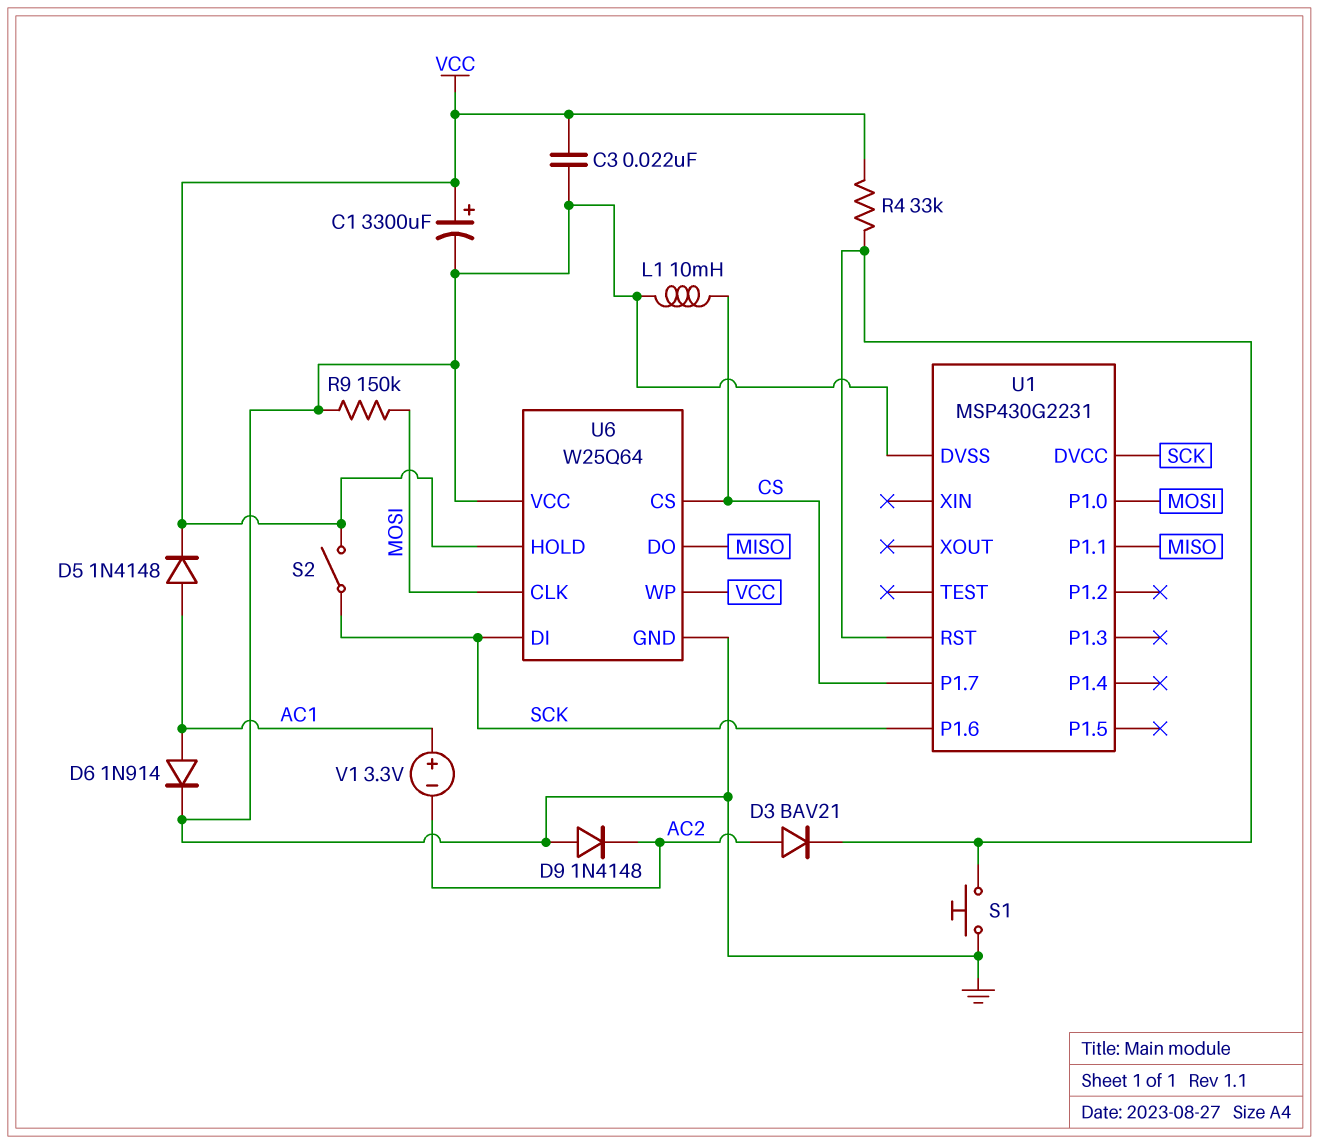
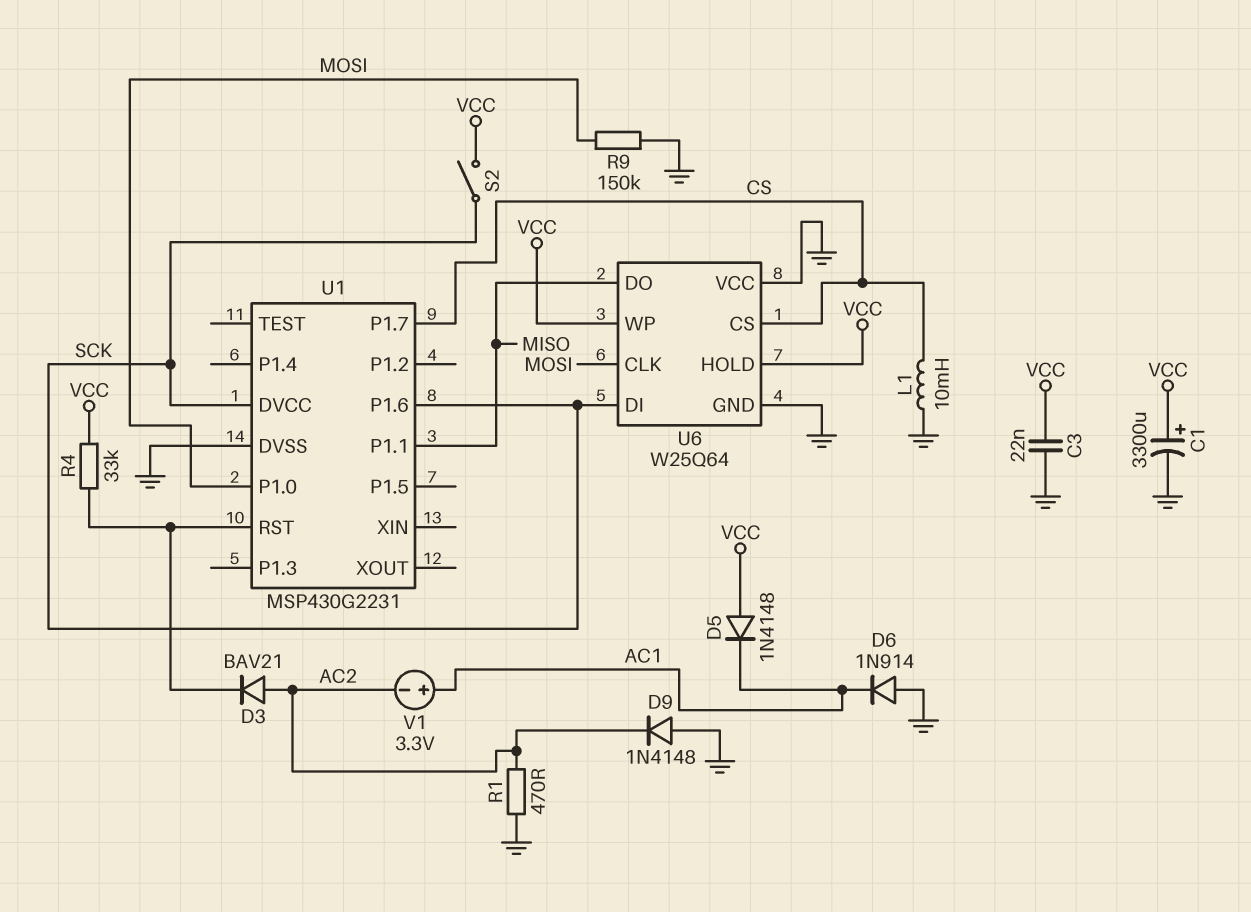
D5: diode 1N4148 (A AC1, K VCC) -> diode 1N4148 (A VCC, K AC1)
D6: diode 1N914 (A AC1, K GND) -> diode 1N914 (A GND, K AC1)
R1: none -> 470 (AC2, GND)
S1: button (GND, U1/RST) -> none

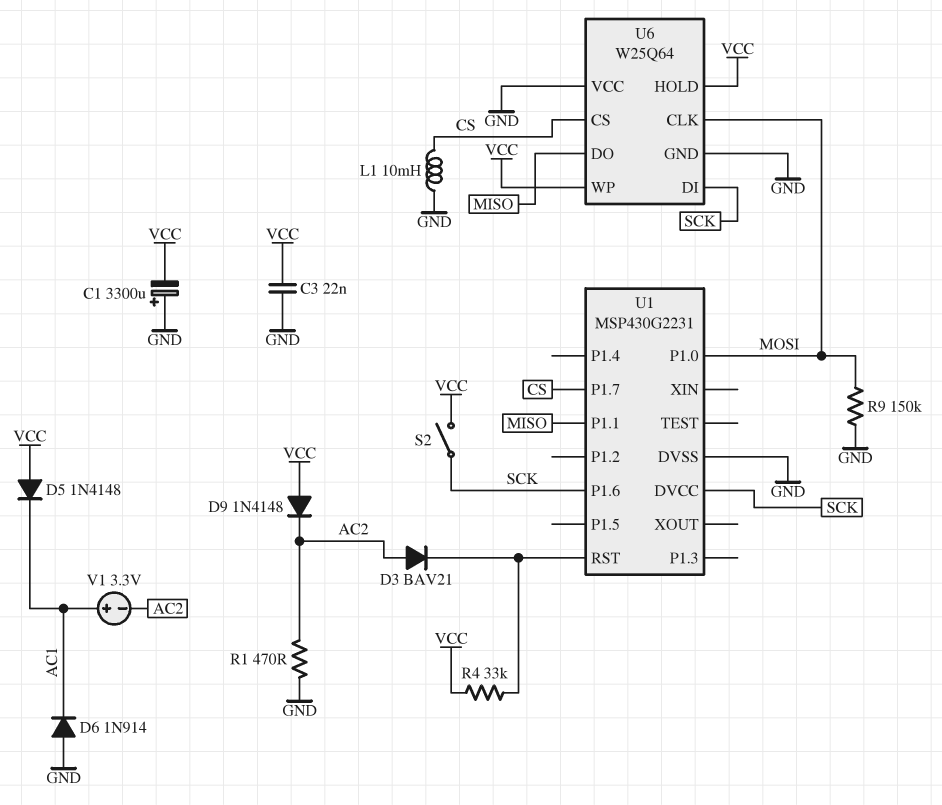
C1: 3300uF (plus VCC, minus GND) -> 3300uF (plus GND, minus VCC)
D9: diode 1N4148 (A GND, K AC2) -> diode 1N4148 (A VCC, K AC2)

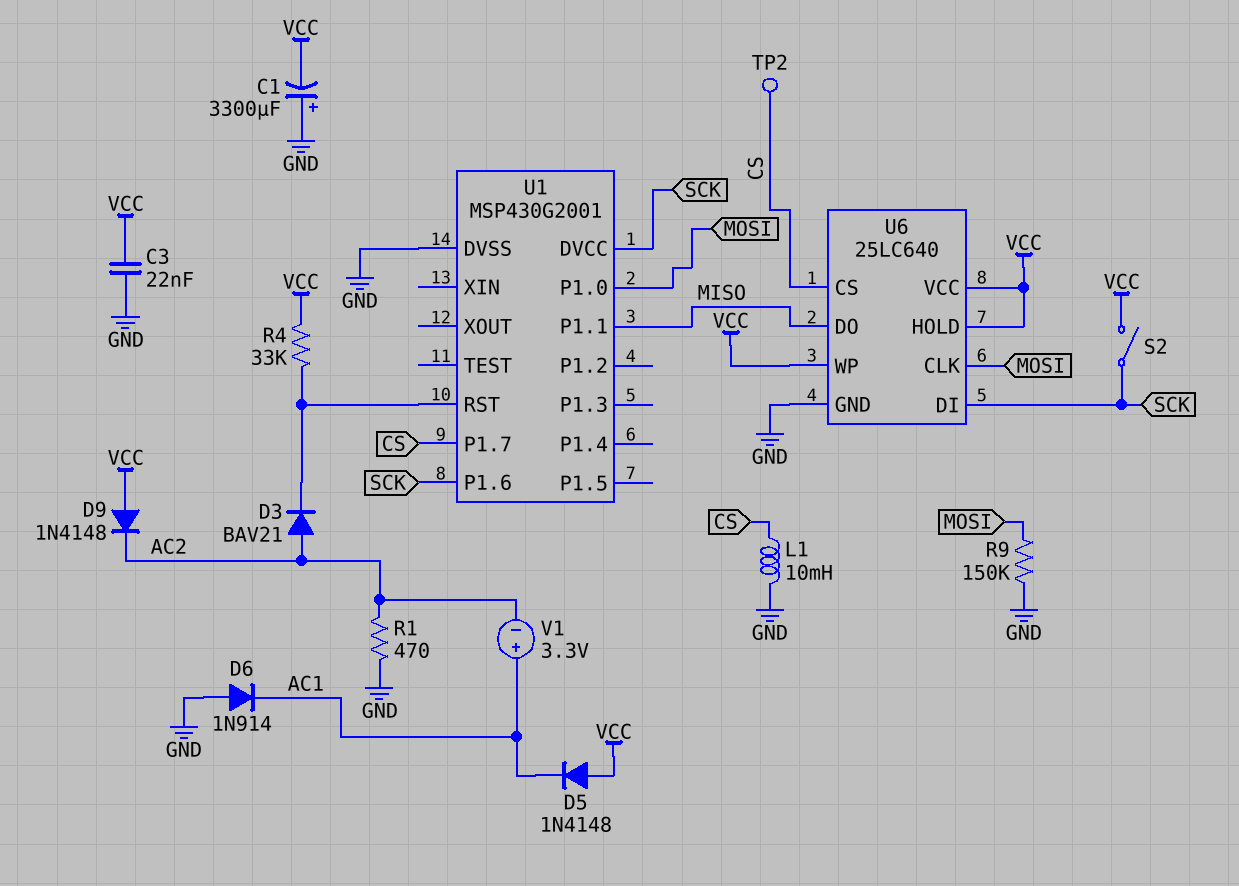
TP2: none -> test point (CS)
U1: MSP430G2231 -> MSP430G2001
U6: W25Q64 -> 25LC640
U6 pin VCC: GND -> VCC

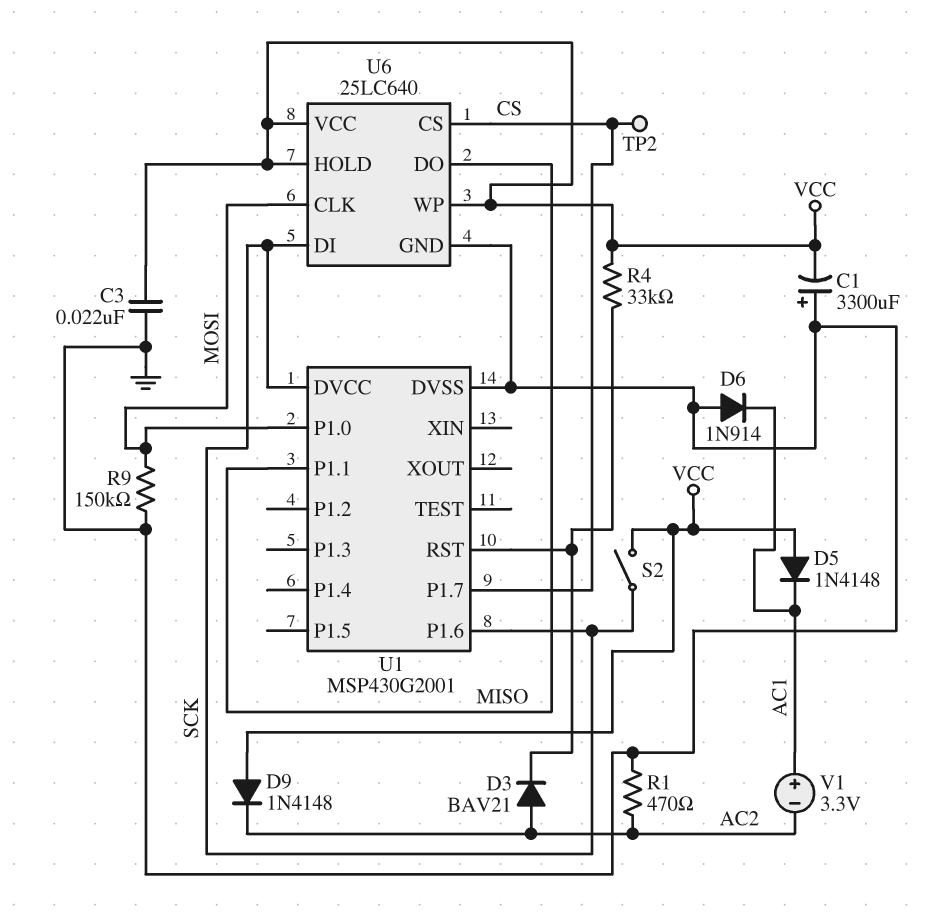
L1: 10mH (CS, GND) -> none

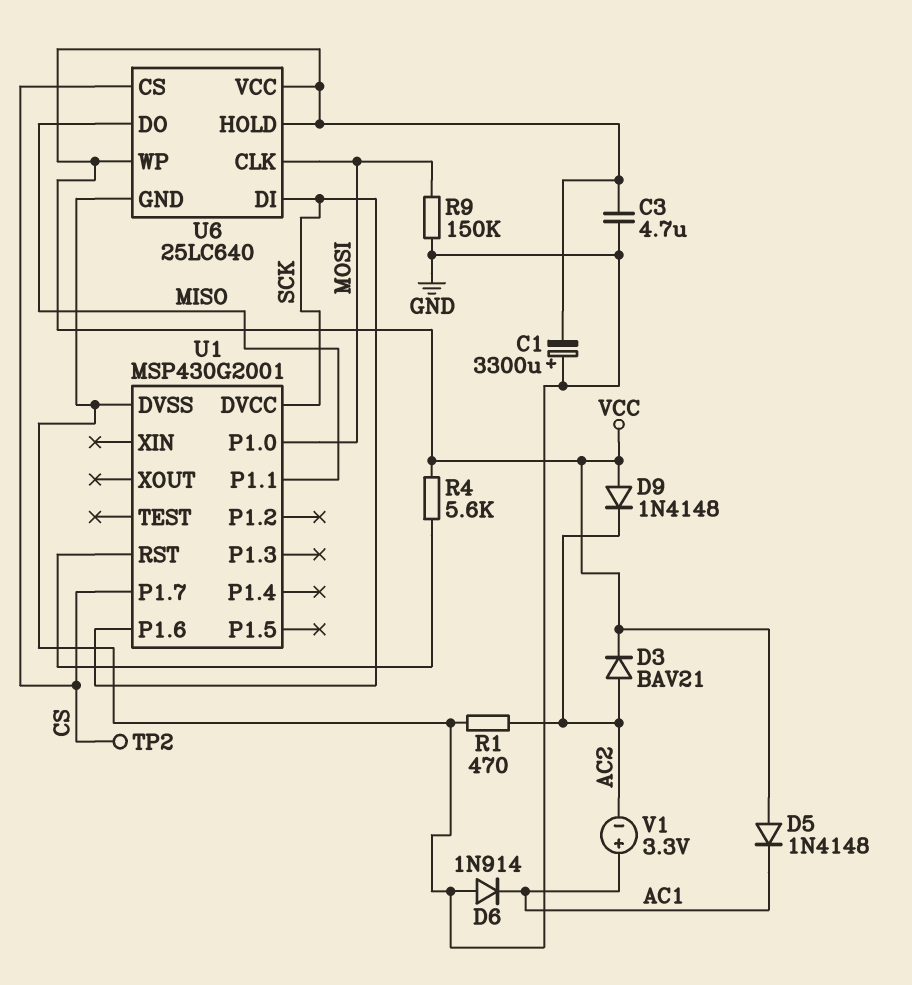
C3: 22nF (GND, VCC) -> 4.7uF (GND, VCC)
D3: diode BAV21 (A AC2, K U1/RST) -> diode BAV21 (A AC2, K VCC)
R4: 33k (U1/RST, VCC) -> 5.6k (U1/RST, VCC)
S2: switch (SCK, VCC) -> none

